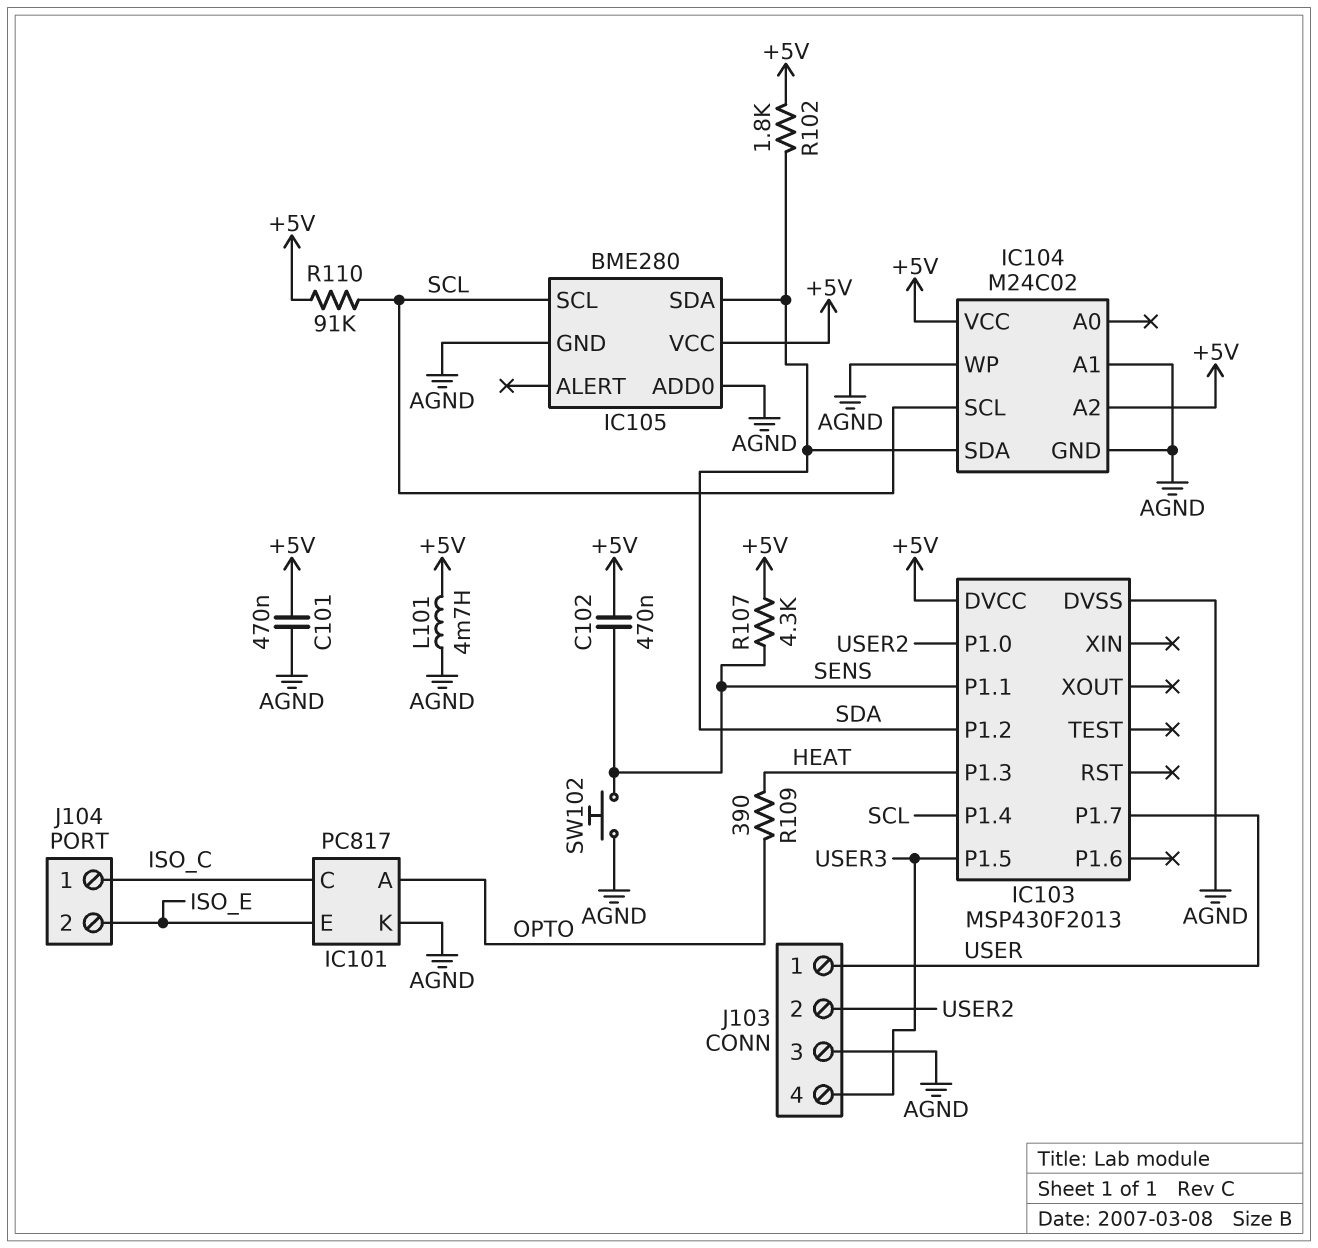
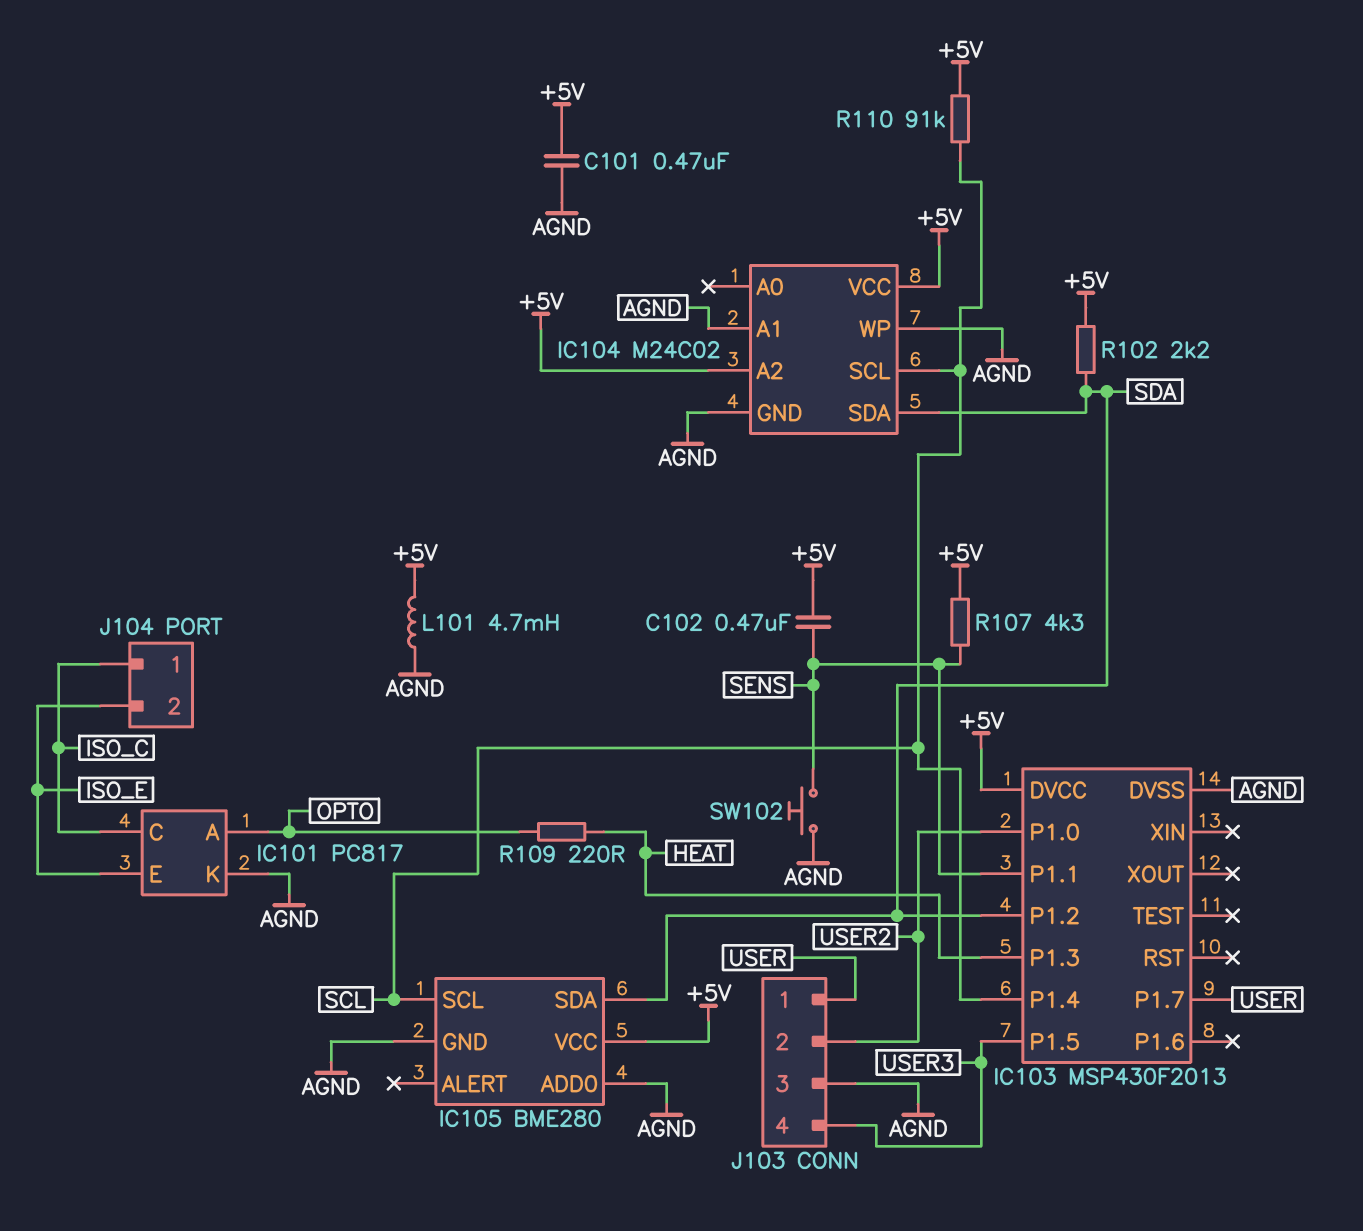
R102: 1.8k (+5V, SDA) -> 2.2k (+5V, SDA)
R109: 390 (HEAT, OPTO) -> 220 (HEAT, OPTO)

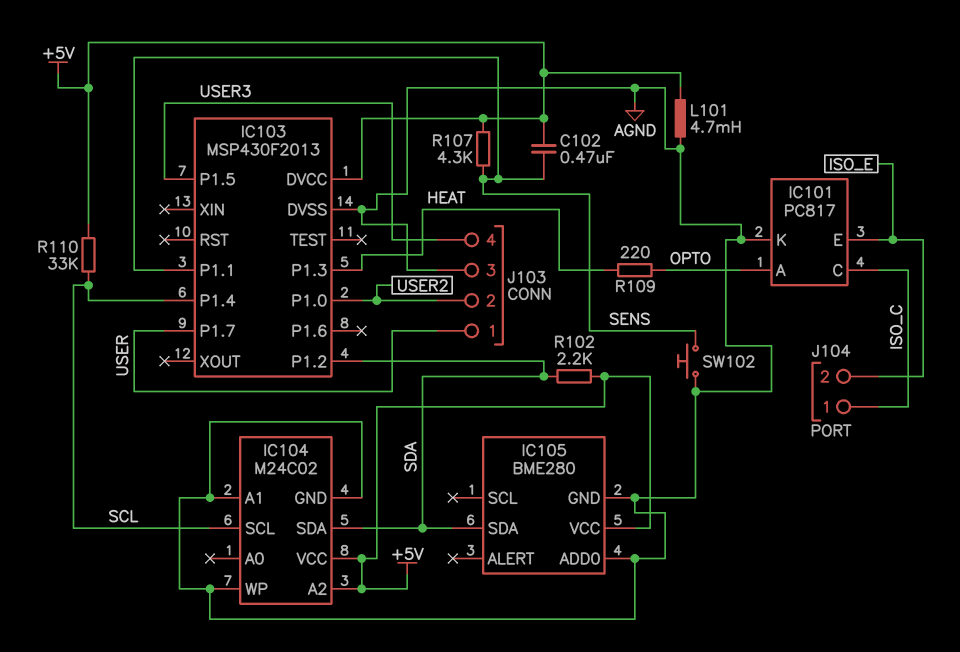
C101: 470nF (+5V, AGND) -> none
IC105 pin SCL: SCL -> none
R110: 91k (+5V, SCL) -> 33k (+5V, SCL)

